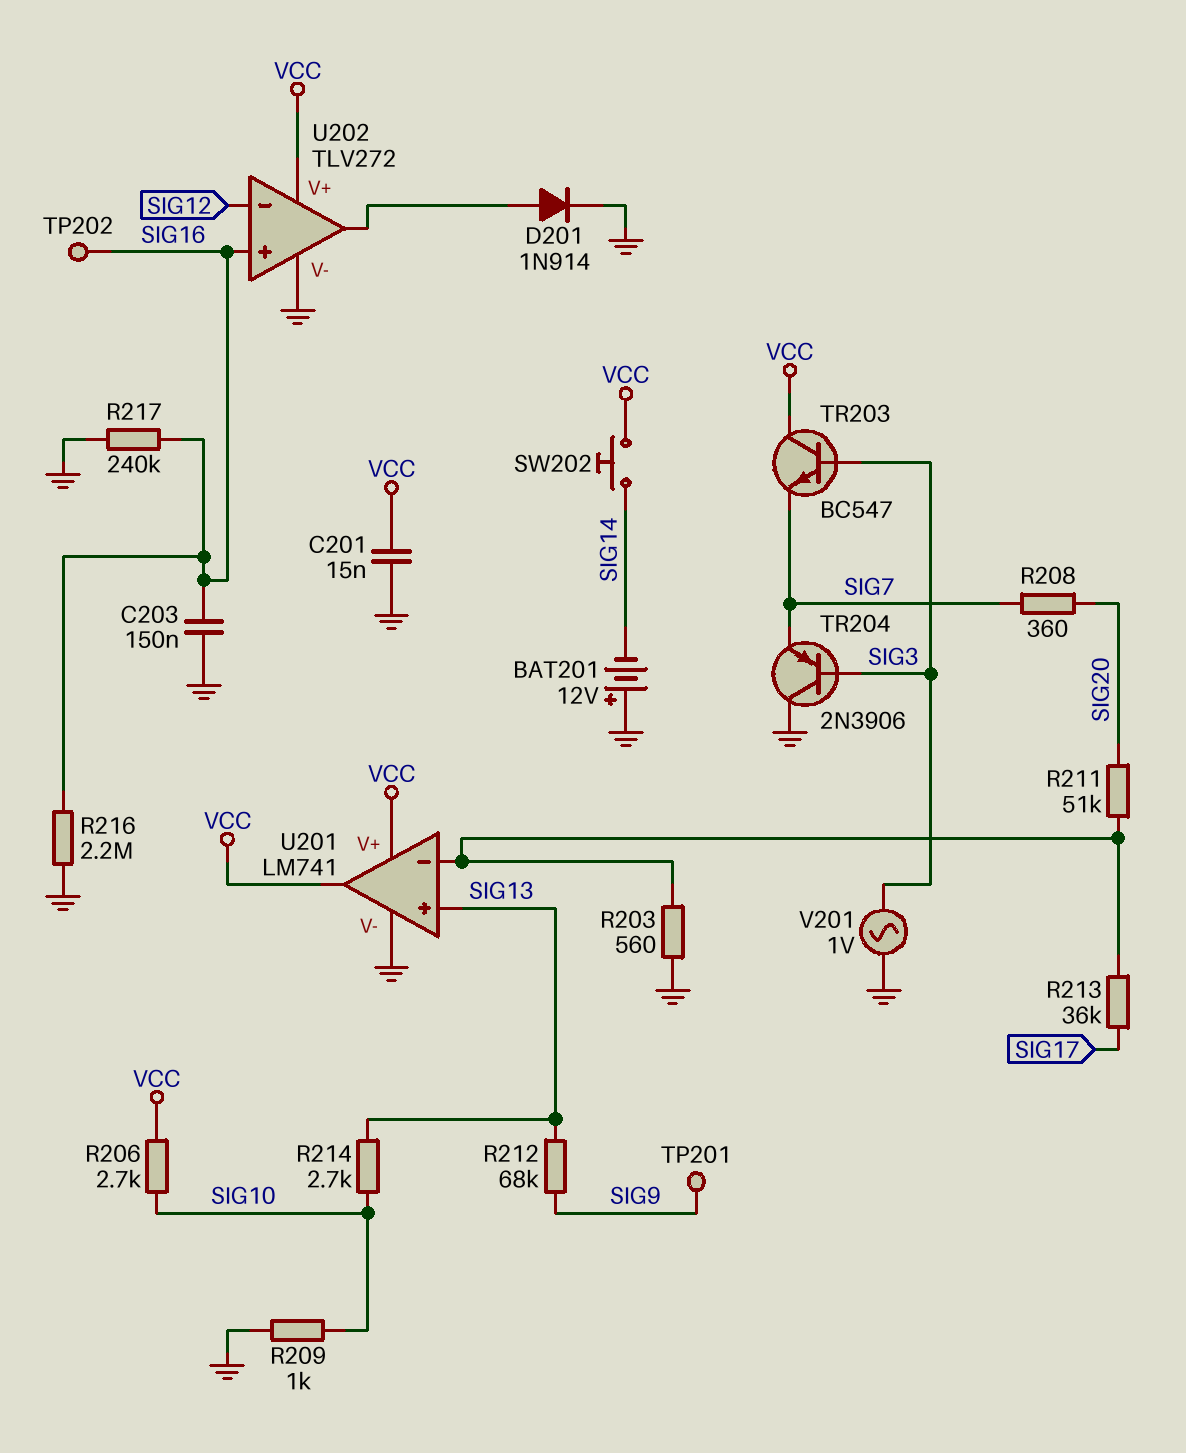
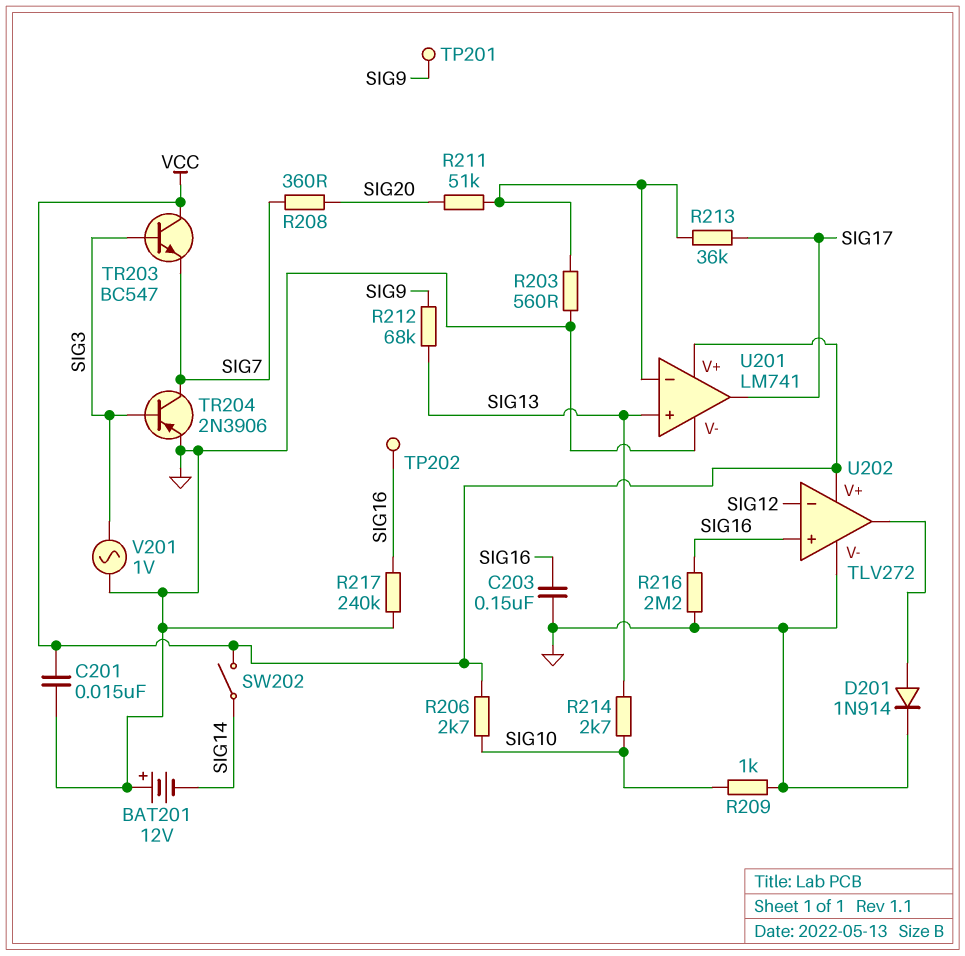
SW202: button (SIG14, VCC) -> switch (SIG14, VCC)
TR204: PNP 2N3906 (B SIG3, C GND, E SIG7) -> PNP 2N3906 (B SIG3, C SIG7, E GND)
U201 pin out: VCC -> SIG17

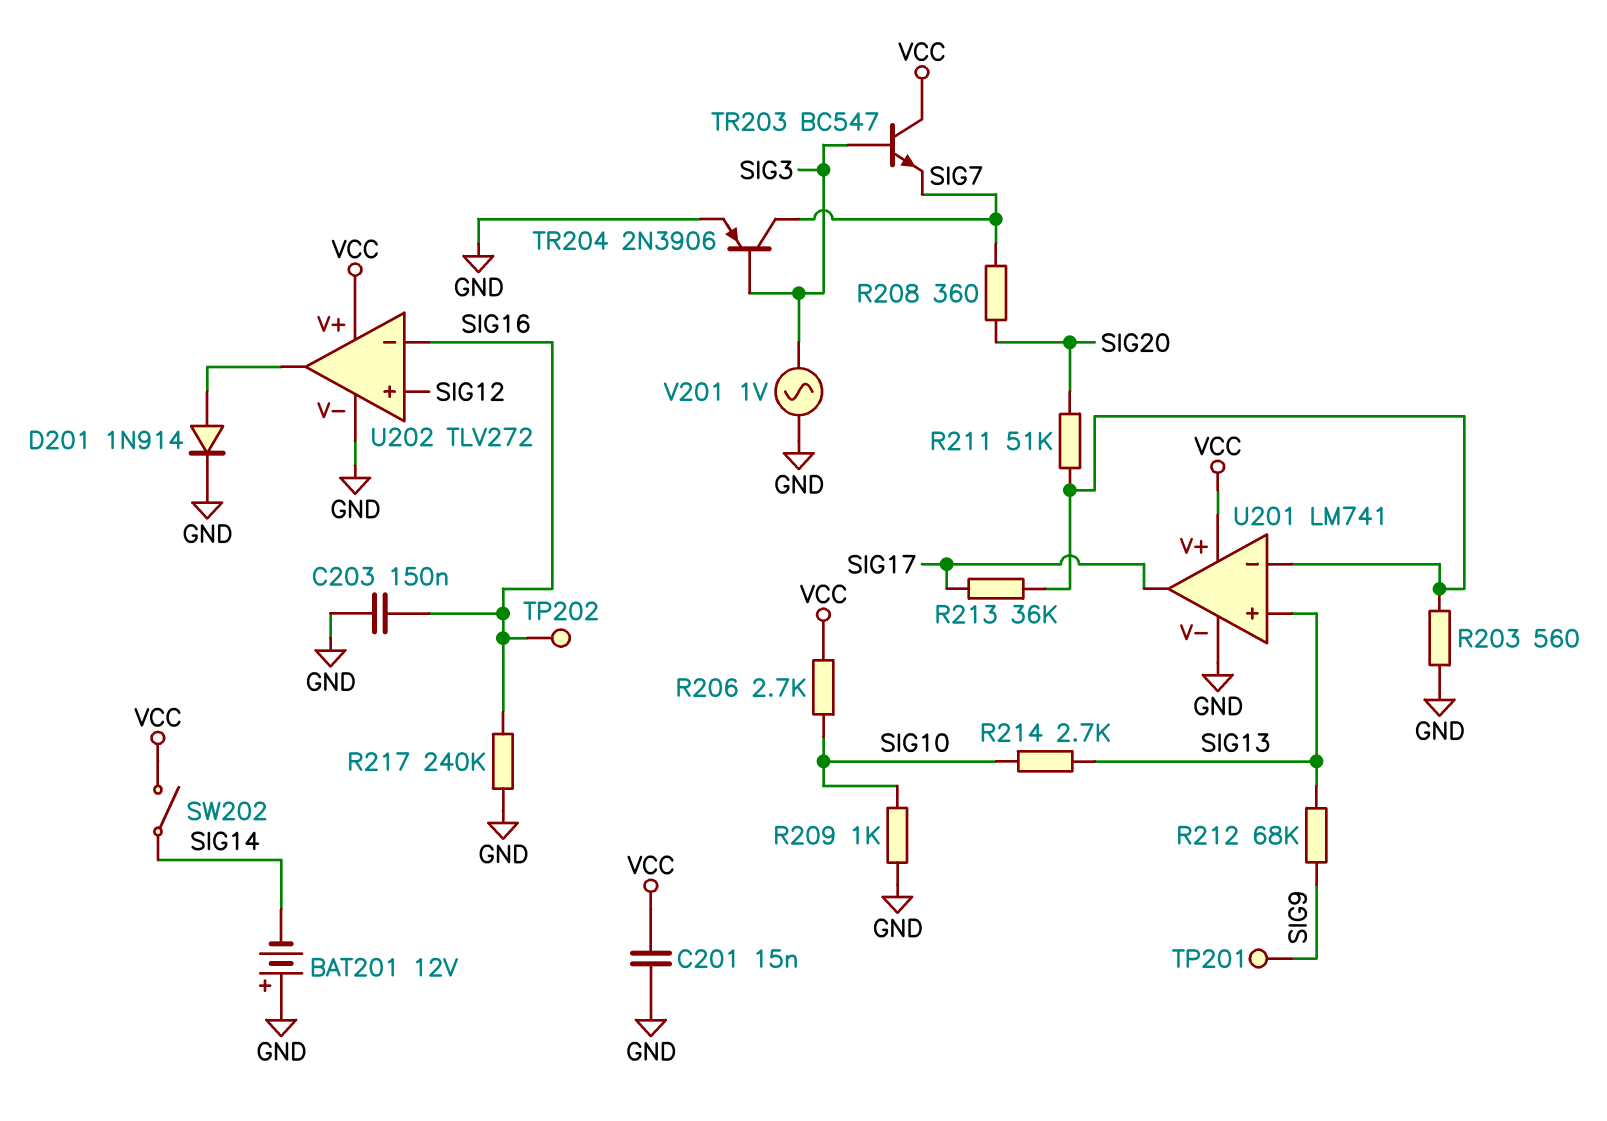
R216: 2.2M (GND, SIG16) -> none
U202 pin in+: SIG16 -> SIG12
U202 pin in-: SIG12 -> SIG16

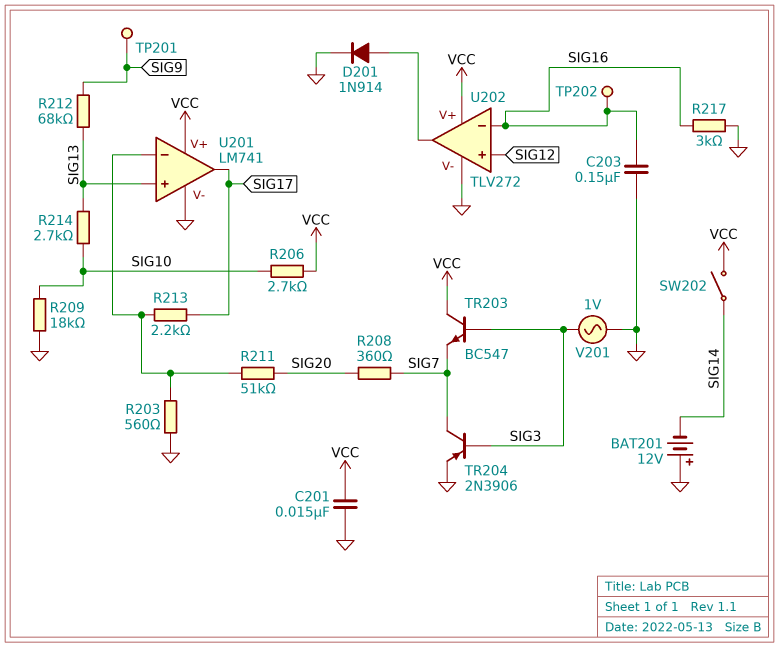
R209: 1k (GND, SIG10) -> 18k (GND, SIG10)
R213: 36k (SIG17, U201/in-) -> 2.2k (SIG17, U201/in-)
R217: 240k (GND, SIG16) -> 3k (GND, SIG16)

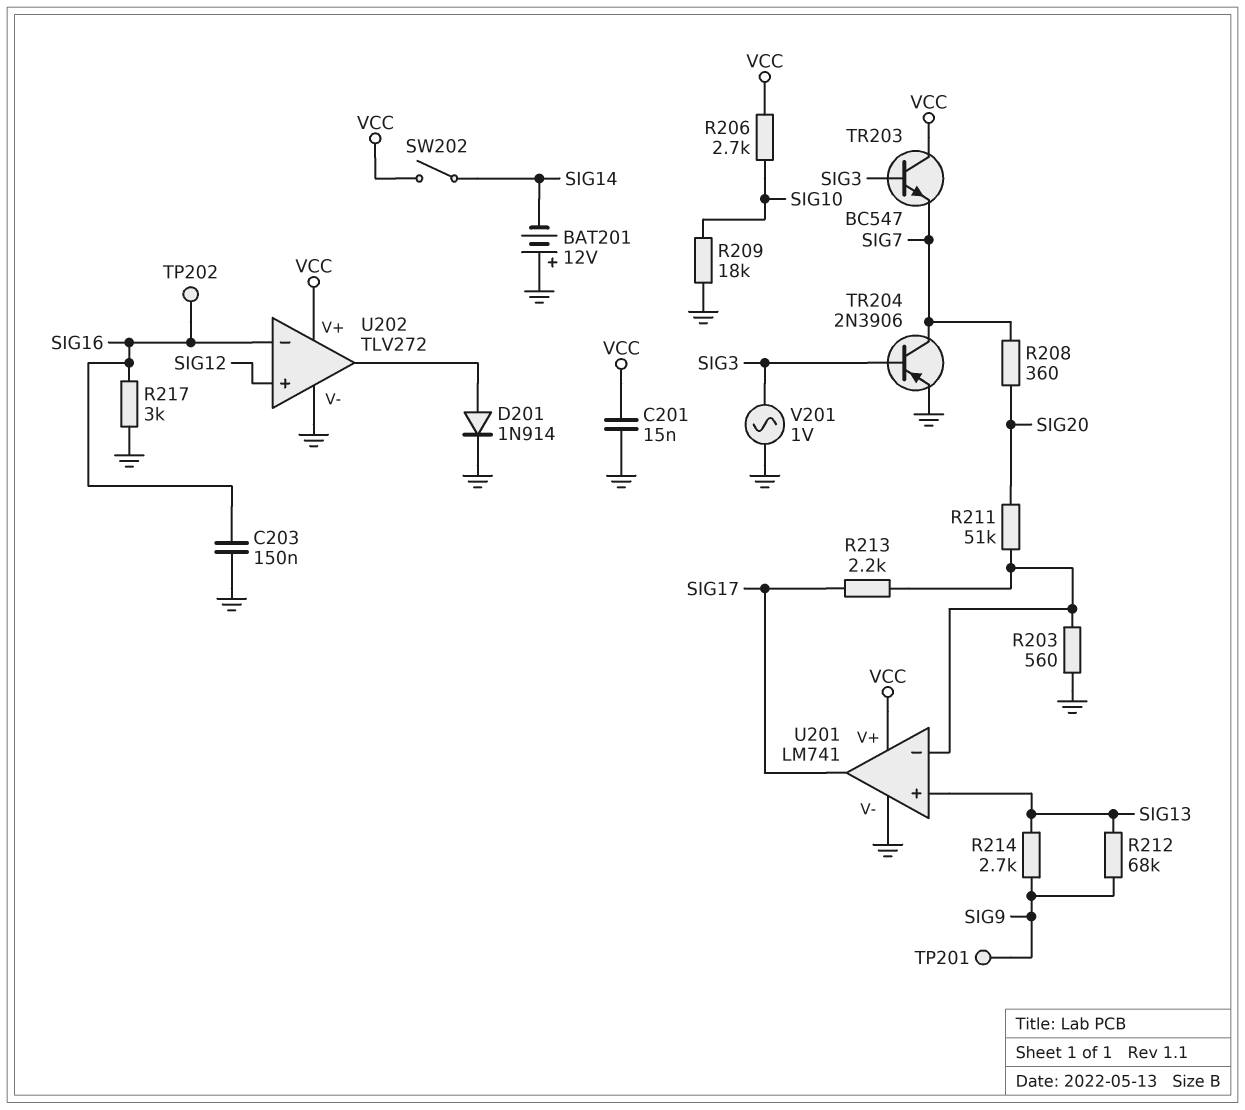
R214: 2.7k (SIG10, SIG13) -> 2.7k (SIG9, SIG13)

